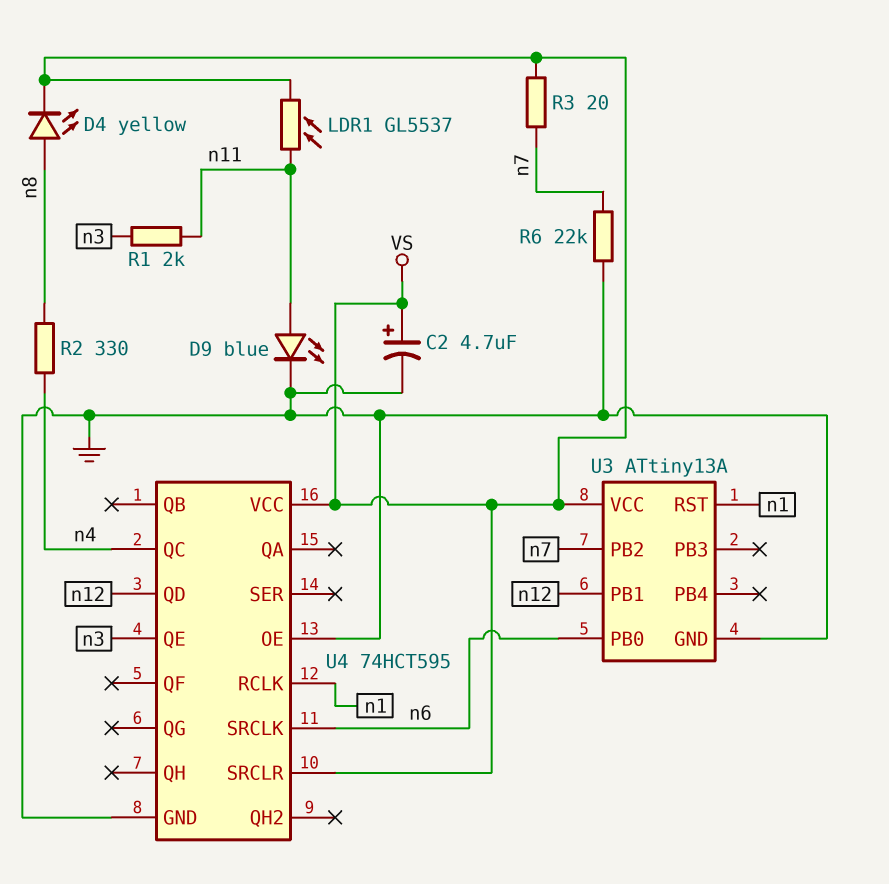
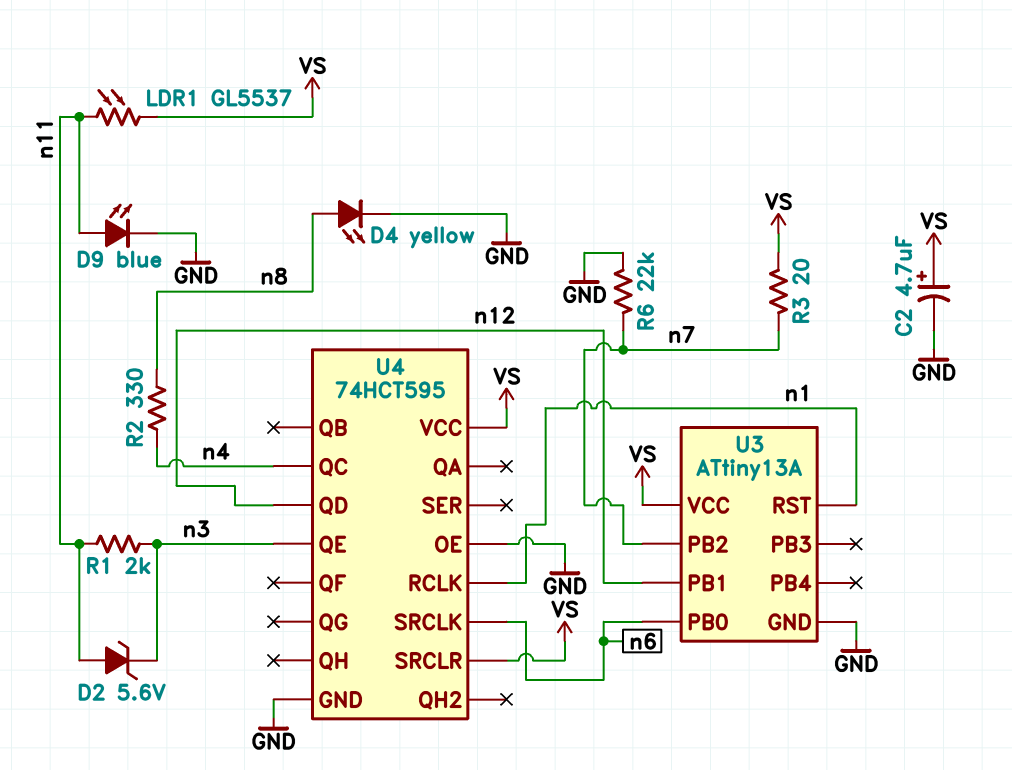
D2: none -> zener 5.6V (A n11, K n3)
D4: LED yellow (A n8, K VS) -> LED yellow (A n8, K GND)

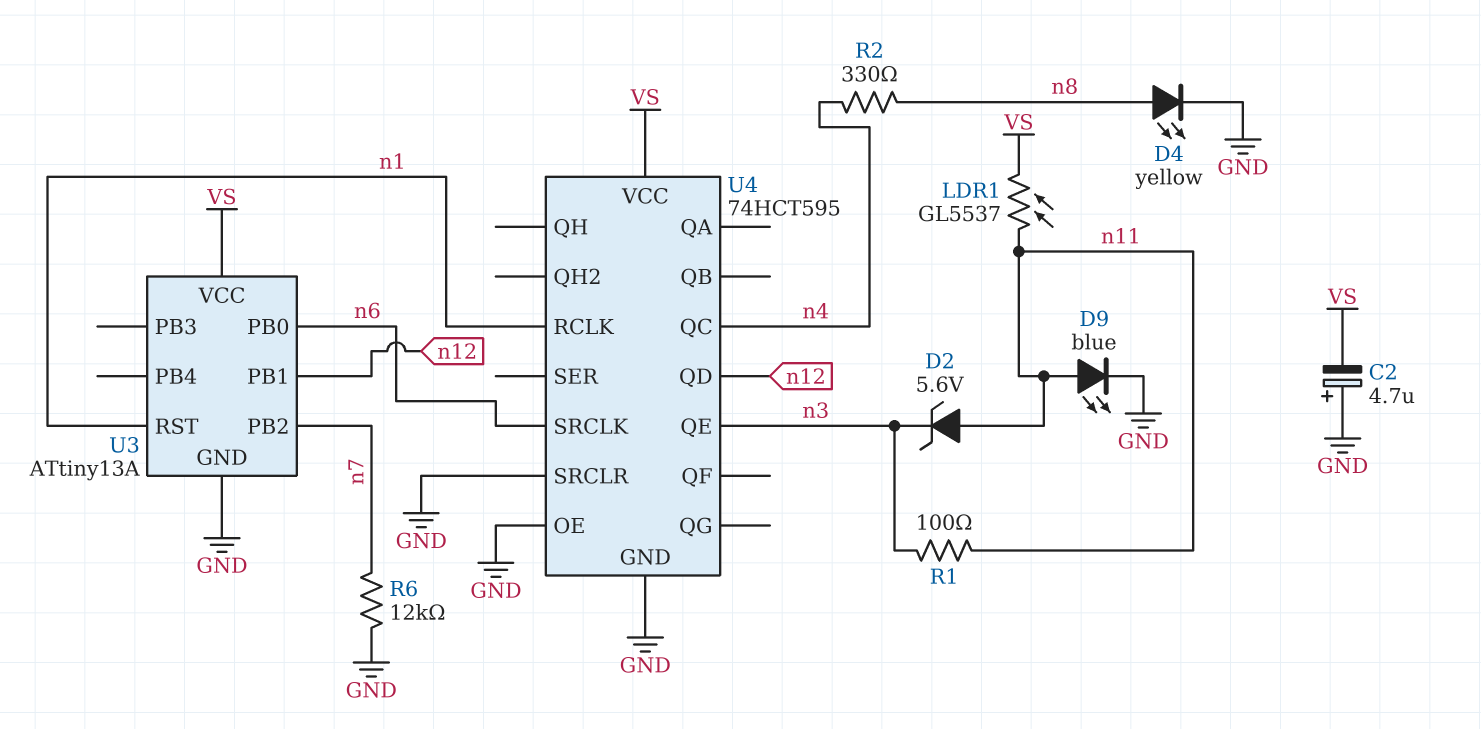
C2: 4.7uF (plus VS, minus GND) -> 4.7uF (plus GND, minus VS)
R1: 2k (n3, n11) -> 100 (n3, n11)
R3: 20 (VS, n7) -> none
R6: 22k (GND, n7) -> 12k (GND, n7)
U4 pin SRCLR: VS -> GND

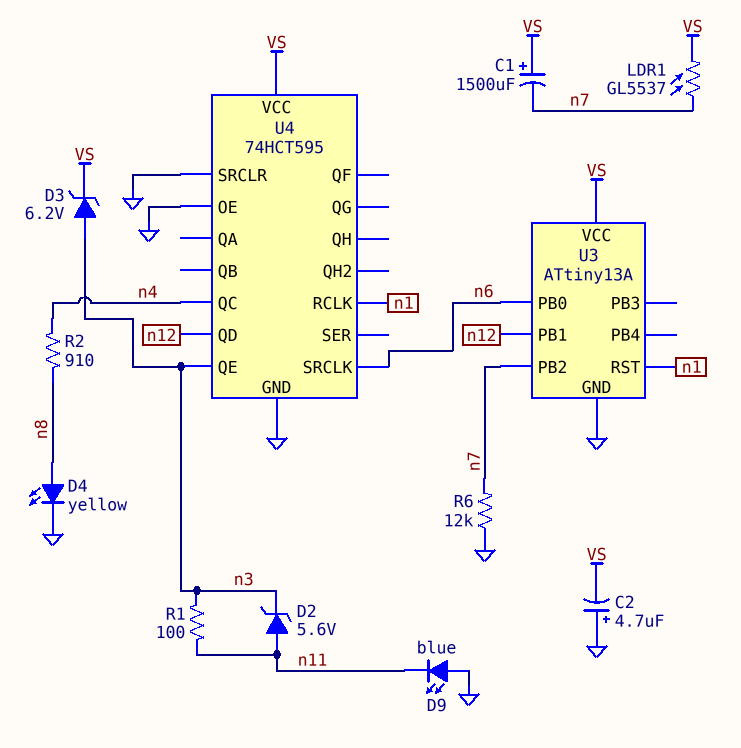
C1: none -> 1500uF (plus VS, minus n7)
D3: none -> zener 6.2V (A n3, K VS)
D9: LED blue (A n11, K GND) -> LED blue (A GND, K n11)
LDR1: GL5537 (VS, n11) -> GL5537 (VS, n7)
R2: 330 (n4, n8) -> 910 (n4, n8)

